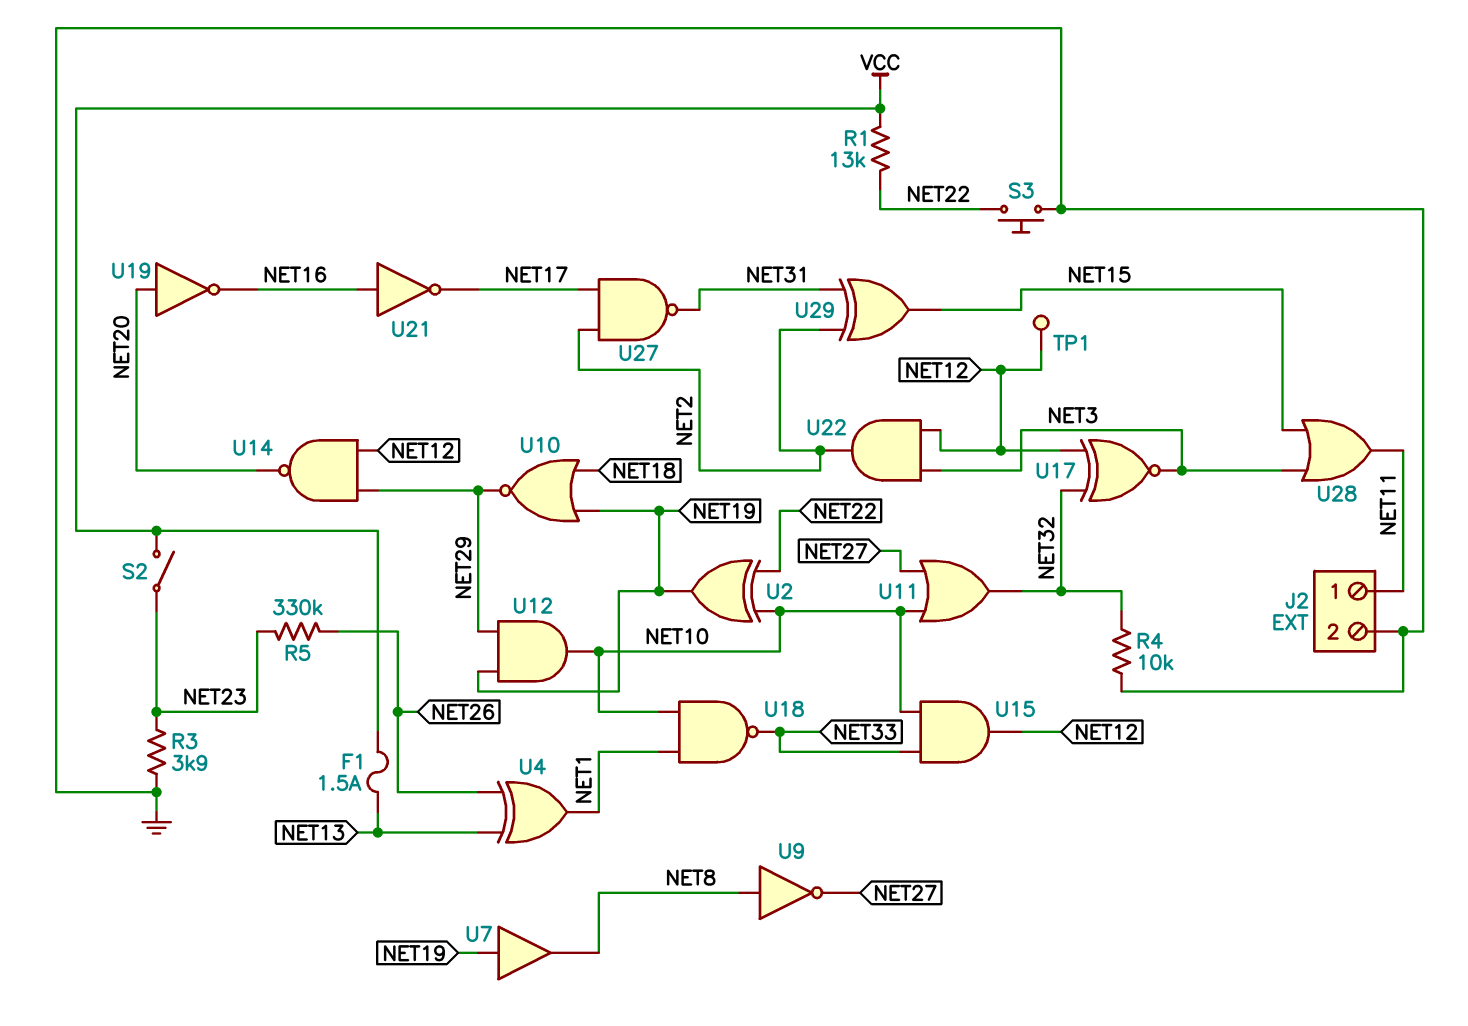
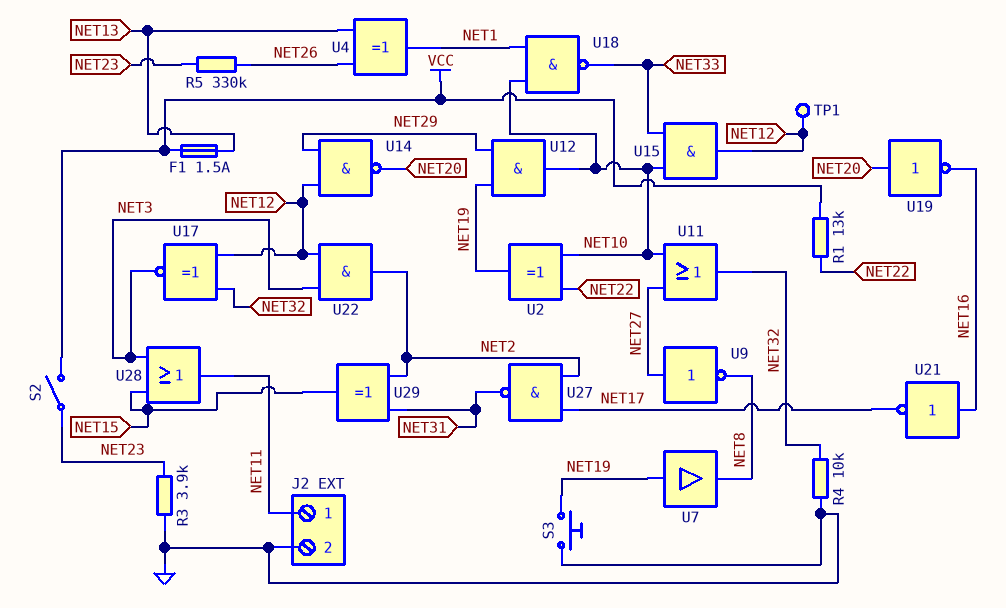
S3: button (GND, NET22) -> button (GND, NET19)
U9: NOT (in NET8, out NET27) -> NOT (in NET27, out NET8)
U10: NOR (in NET18, in NET19, out NET29) -> none

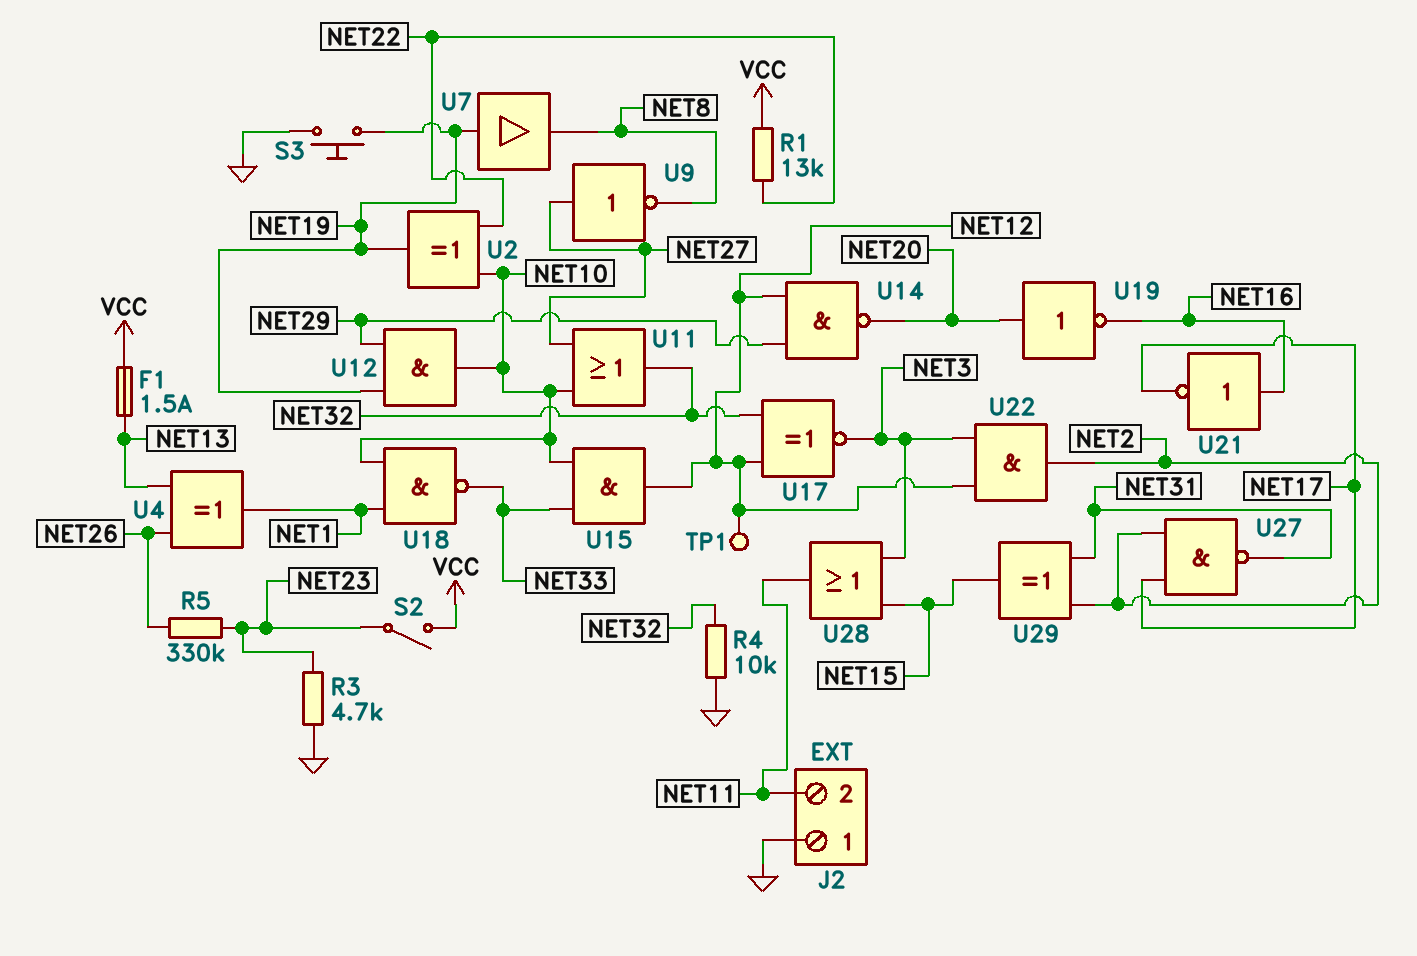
J2 pin 1: NET11 -> GND
J2 pin 2: GND -> NET11
R3: 3.9k (GND, NET23) -> 4.7k (GND, NET23)

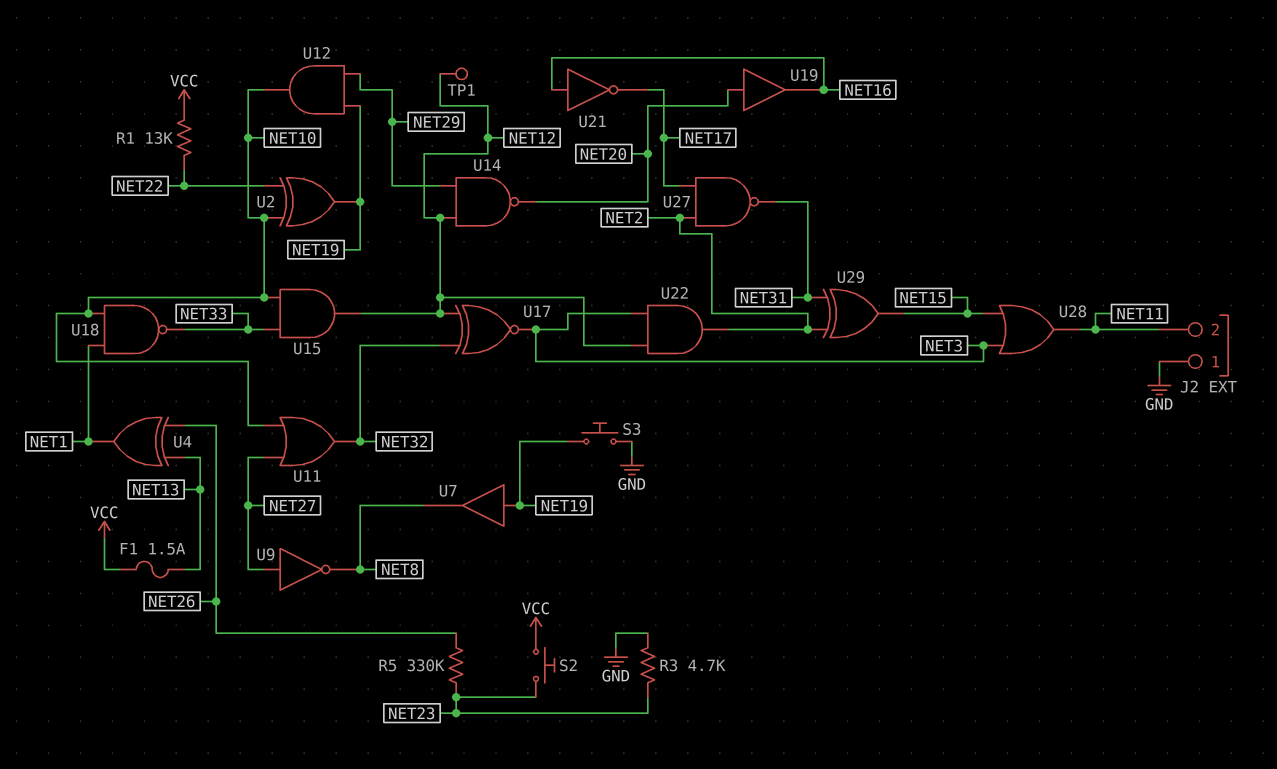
R4: 10k (GND, NET32) -> none
S2: switch (NET23, VCC) -> button (NET23, VCC)
U19: NOT (in NET20, out NET16) -> buffer (in NET20, out NET16)

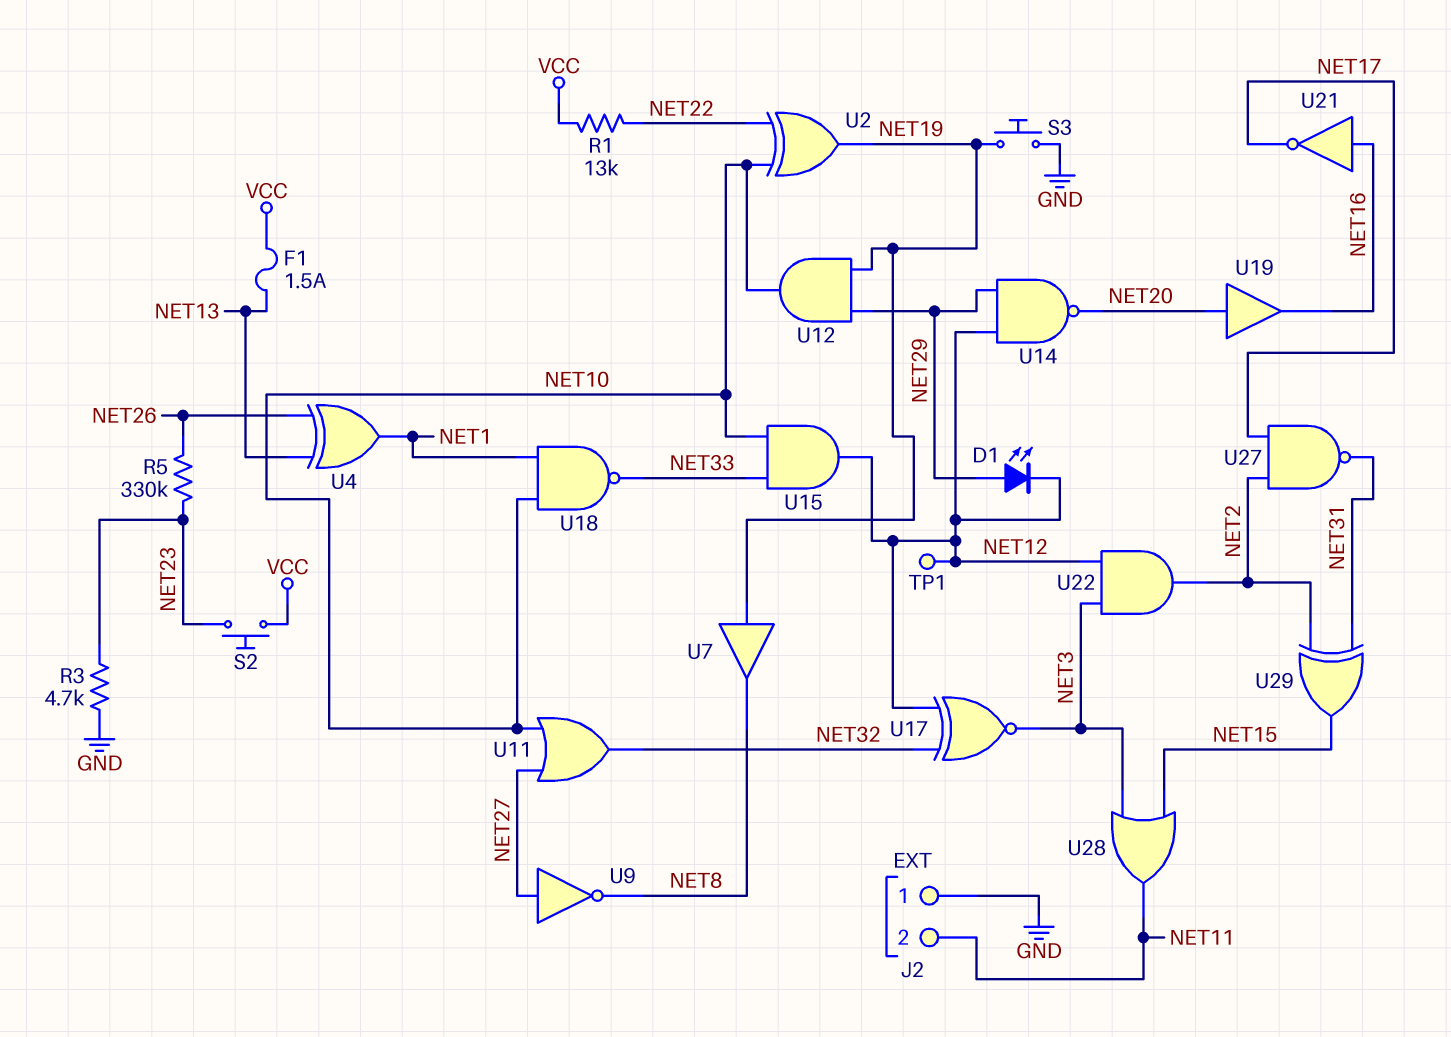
D1: none -> LED (A NET29, K NET12)

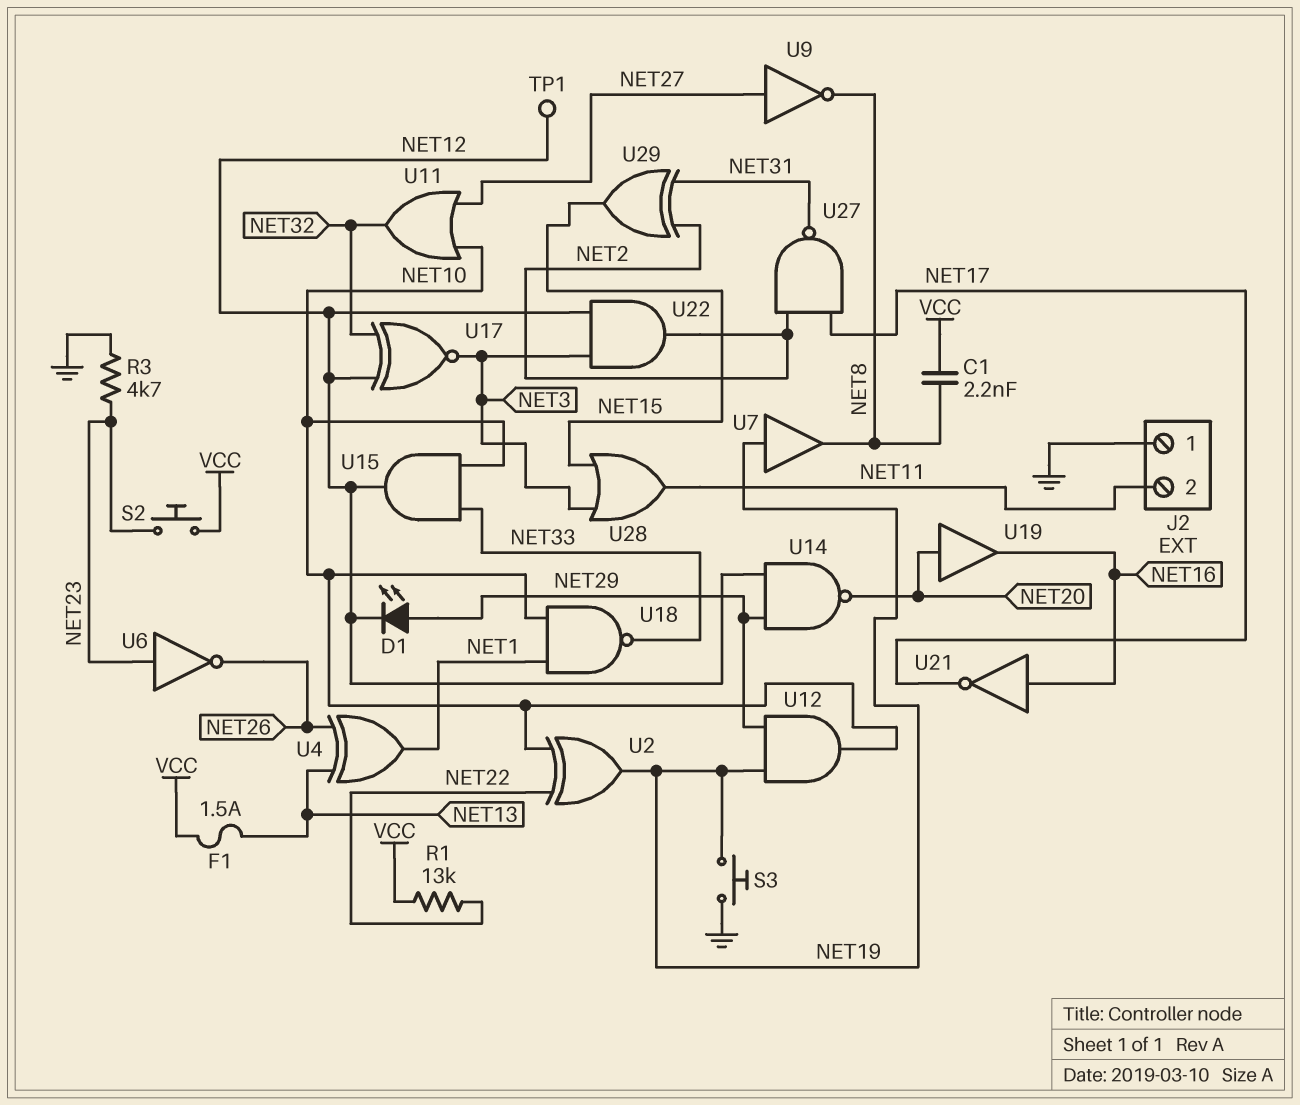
C1: none -> 2.2nF (NET8, VCC)
R5: 330k (NET23, NET26) -> none
U6: none -> NOT (in NET23, out NET26)

